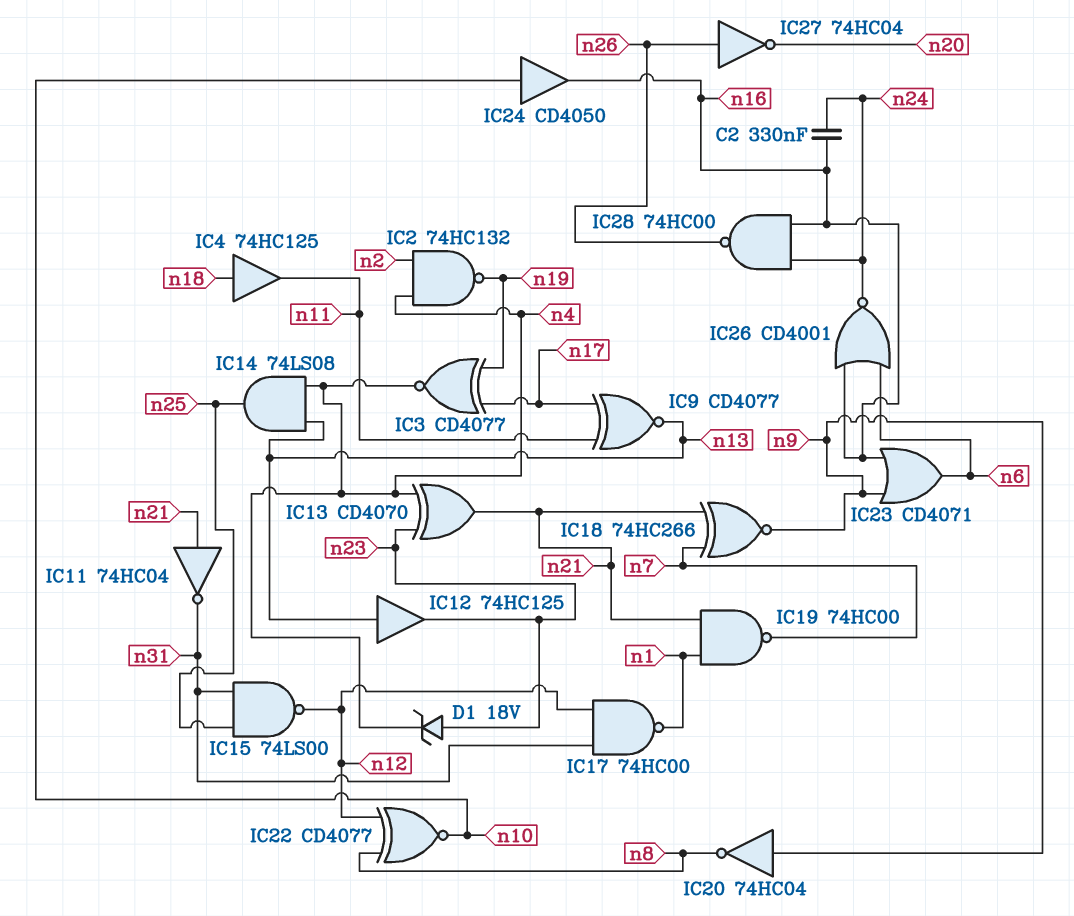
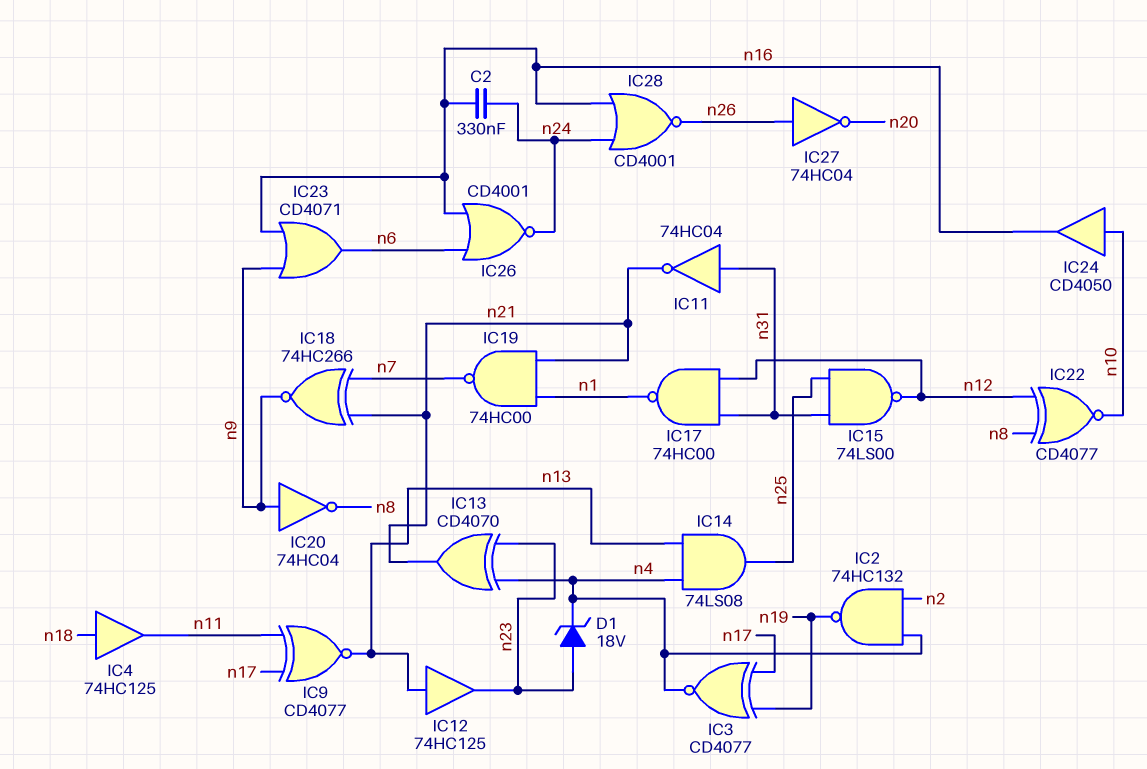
IC11: NOT 74HC04 (in n21, out n31) -> NOT 74HC04 (in n31, out n21)
IC28: NAND 74HC00 (in n16, in n24, out n26) -> NOR CD4001 (in n16, in n24, out n26)

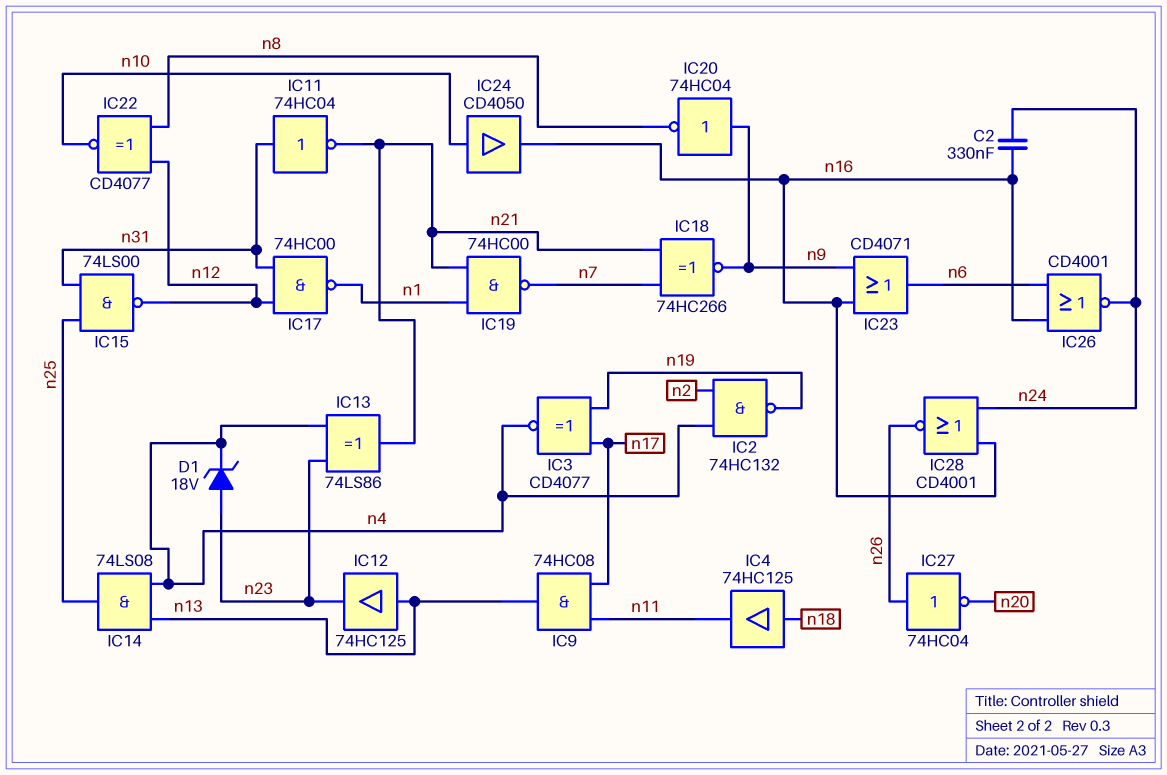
IC9: XNOR CD4077 (in n11, in n17, out n13) -> AND 74HC08 (in n11, in n17, out n13)
IC13: XOR CD4070 (in n4, in n23, out n21) -> XOR 74LS86 (in n4, in n23, out n21)

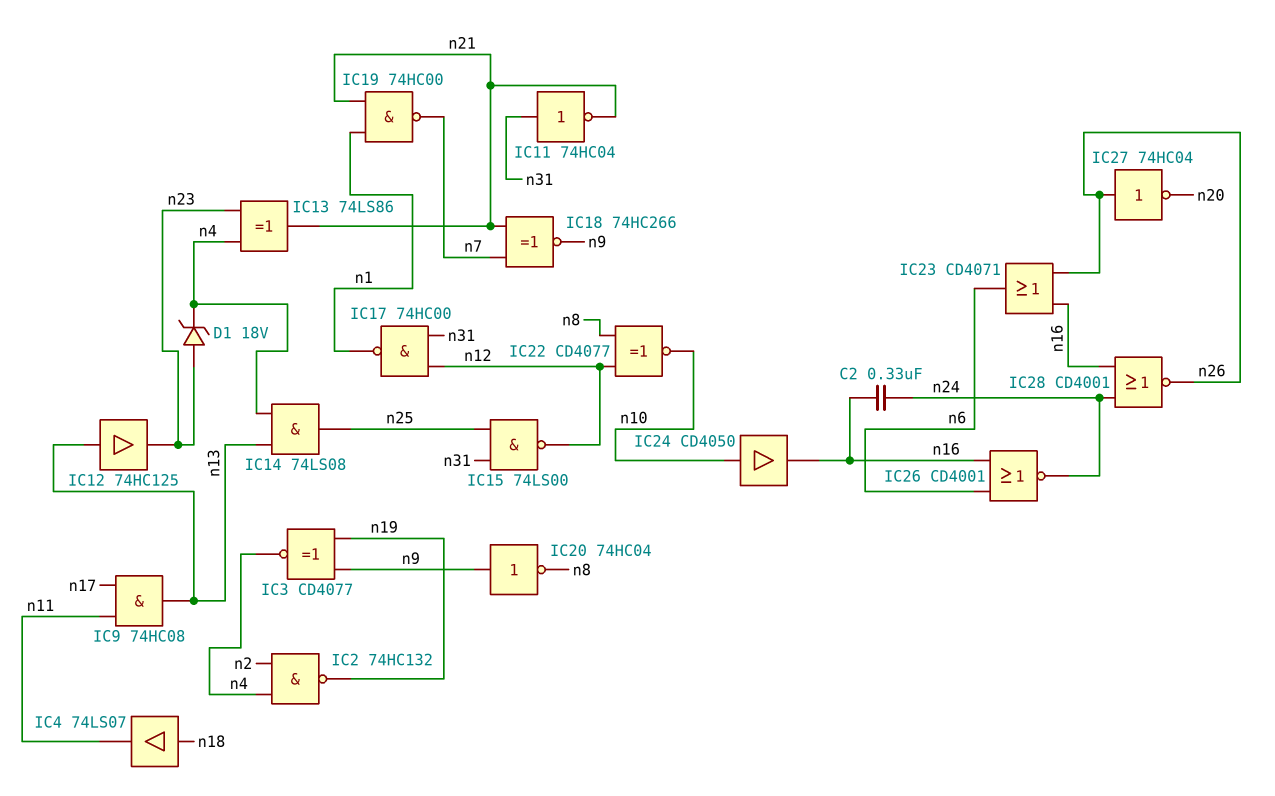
IC3: XNOR CD4077 (in n17, in n19, out n4) -> XNOR CD4077 (in n9, in n19, out n4)
IC4: buffer 74HC125 (in n18, out n11) -> buffer 74LS07 (in n18, out n11)
IC23: OR CD4071 (in n9, in n16, out n6) -> OR CD4071 (in n16, in n26, out n6)

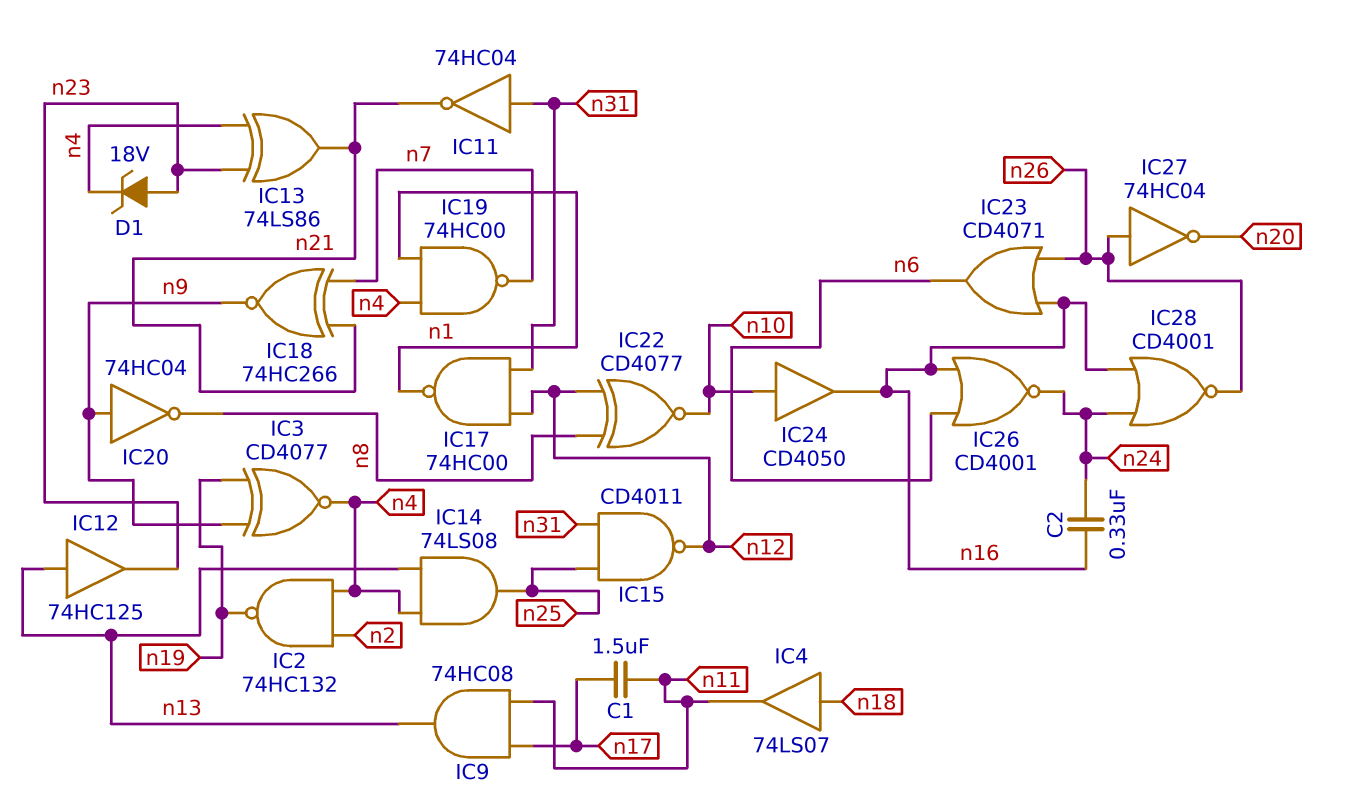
C1: none -> 1.5uF (n11, n17)
IC15: NAND 74LS00 (in n25, in n31, out n12) -> NAND CD4011 (in n25, in n31, out n12)
IC19: NAND 74HC00 (in n1, in n21, out n7) -> NAND 74HC00 (in n1, in n4, out n7)

